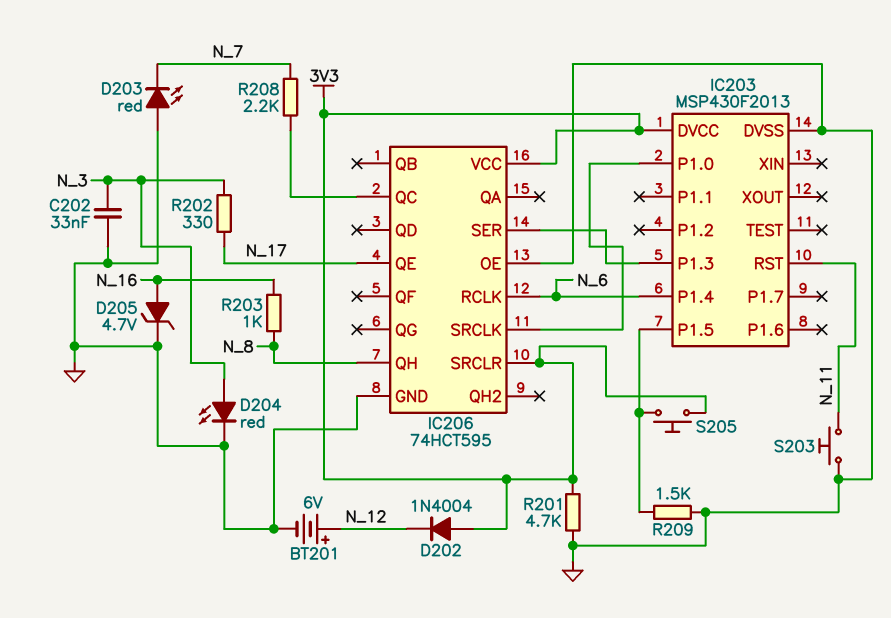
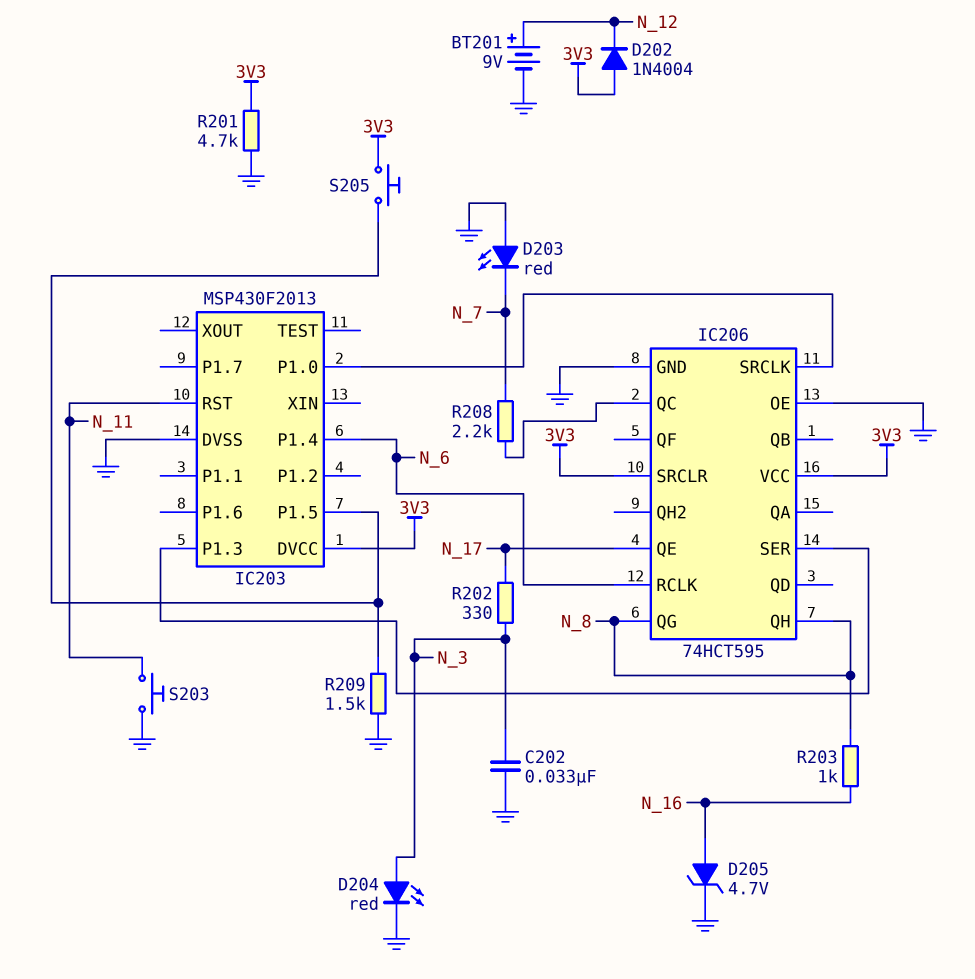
BT201: 6V (plus N_12, minus GND) -> 9V (plus N_12, minus GND)
IC206 pin QG: none -> N_8

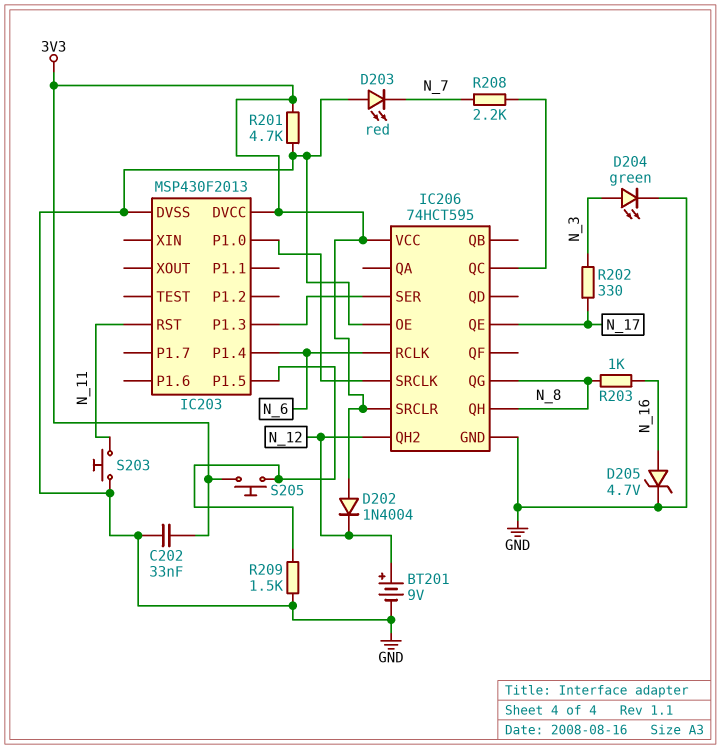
C202: 33nF (GND, N_3) -> 33nF (3V3, GND)
D204: LED red (A N_3, K GND) -> LED green (A N_3, K GND)
IC206 pin QH2: none -> N_12

